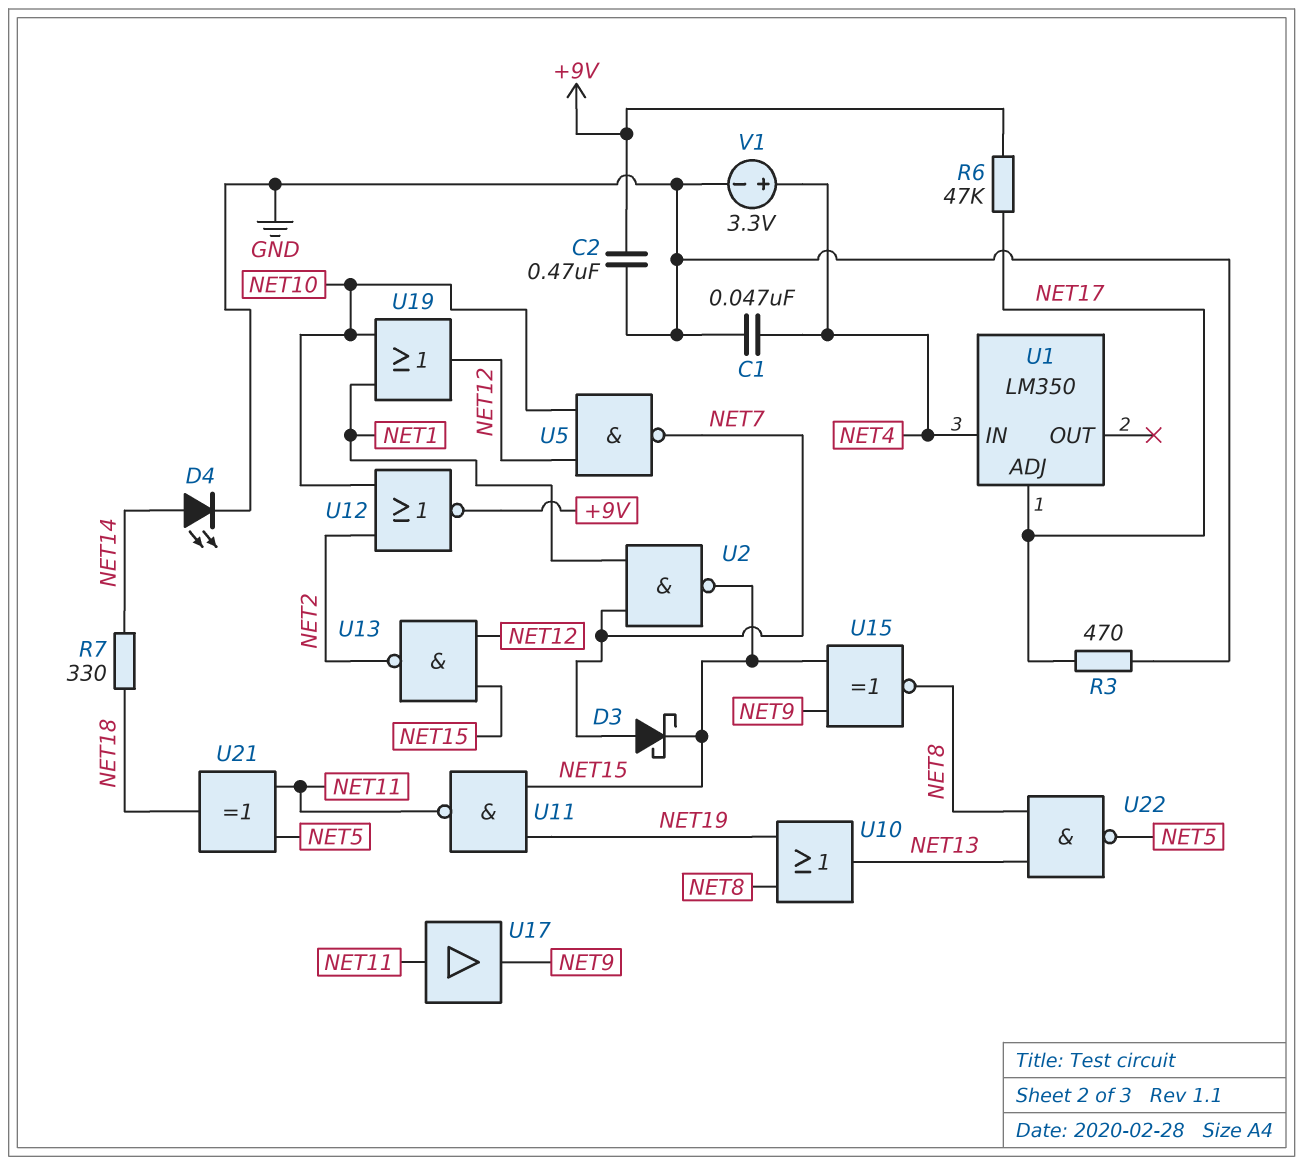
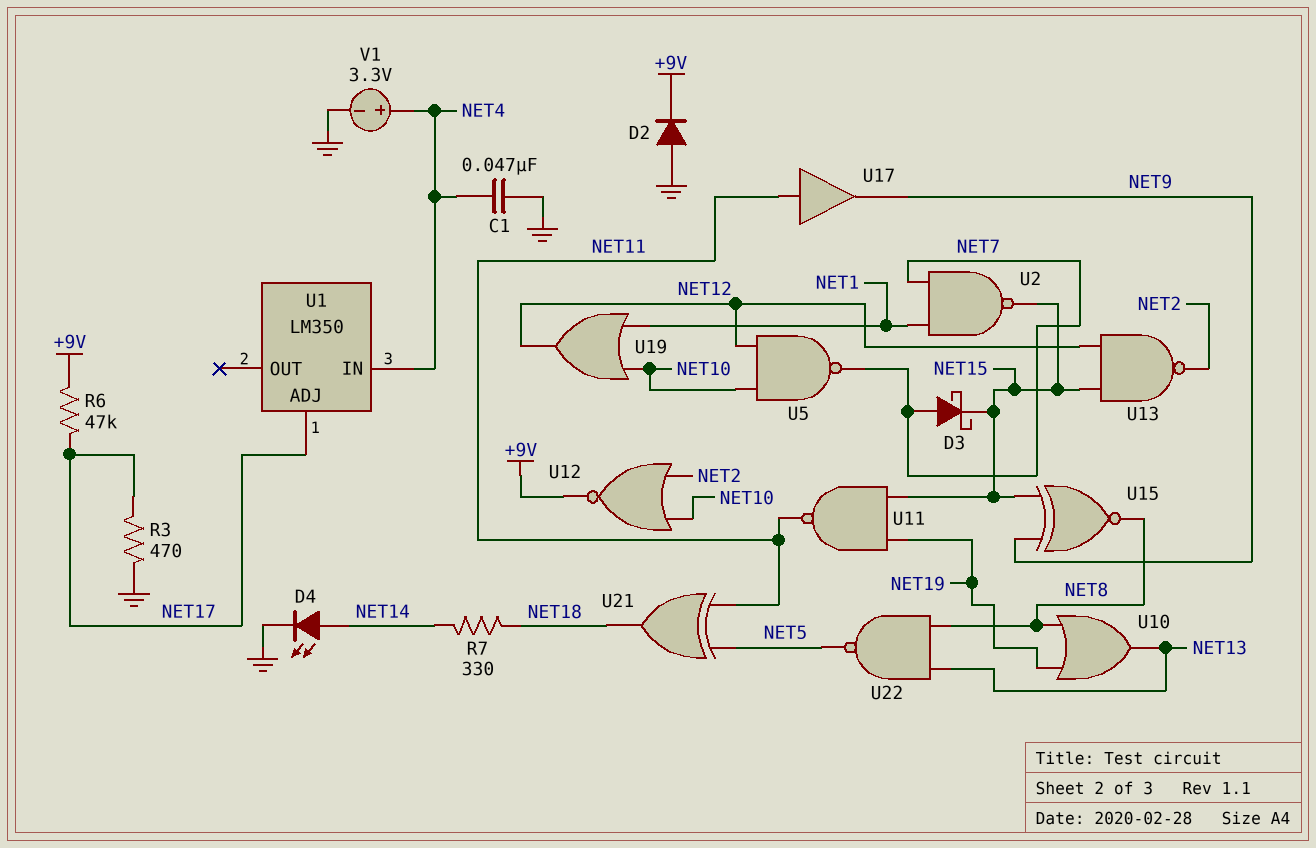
C2: 470nF (+9V, GND) -> none
D2: none -> diode (A GND, K +9V)

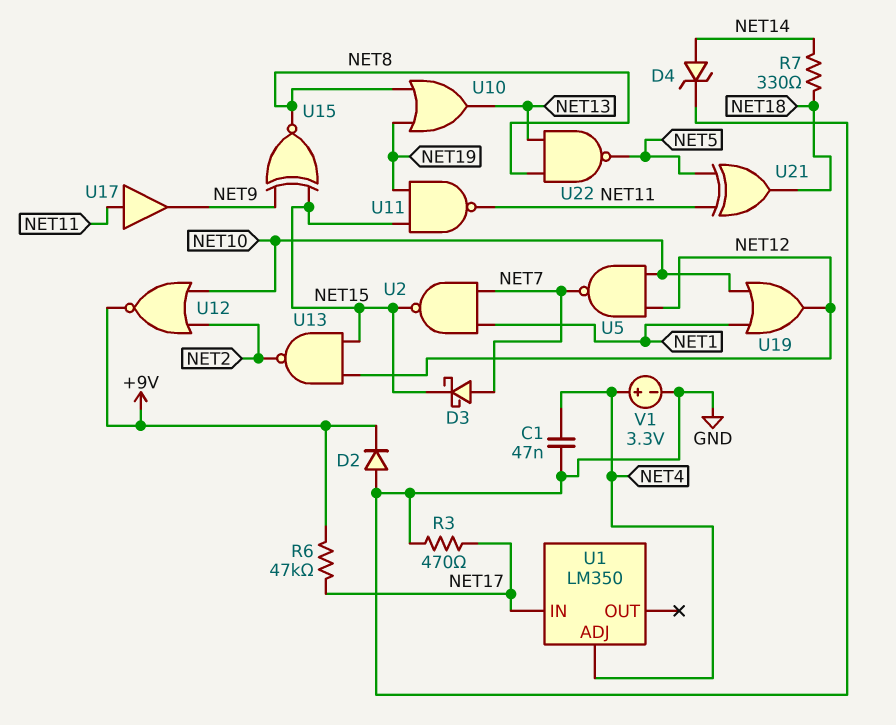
D4: LED (A NET14, K GND) -> zener (A NET14, K GND)
U1 pin ADJ: NET17 -> NET4
U1 pin IN: NET4 -> NET17

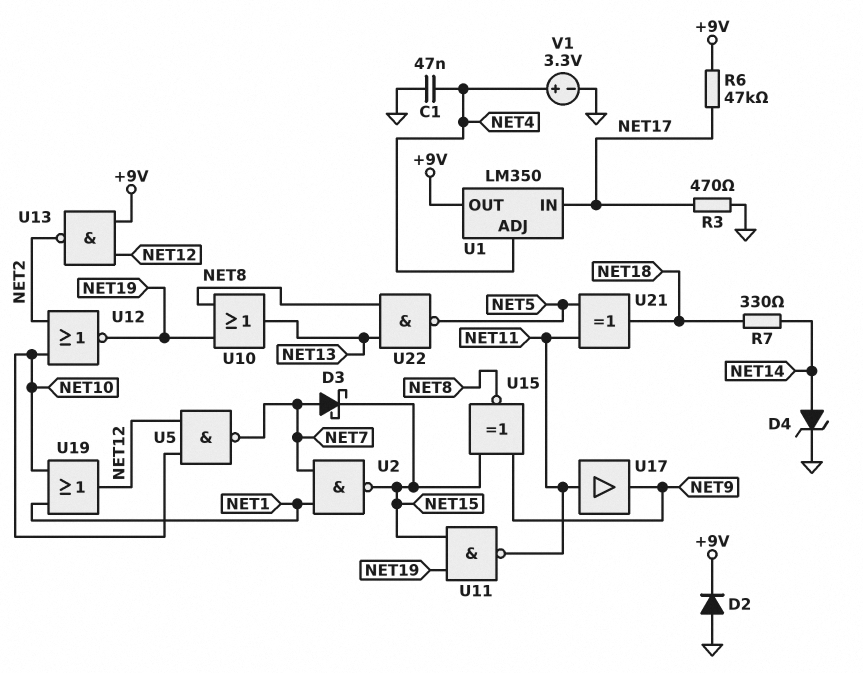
U1 pin OUT: none -> +9V
U12: NOR (in NET2, in NET10, out +9V) -> NOR (in NET2, in NET10, out NET19)
U13: NAND (in NET12, in NET15, out NET2) -> NAND (in +9V, in NET12, out NET2)

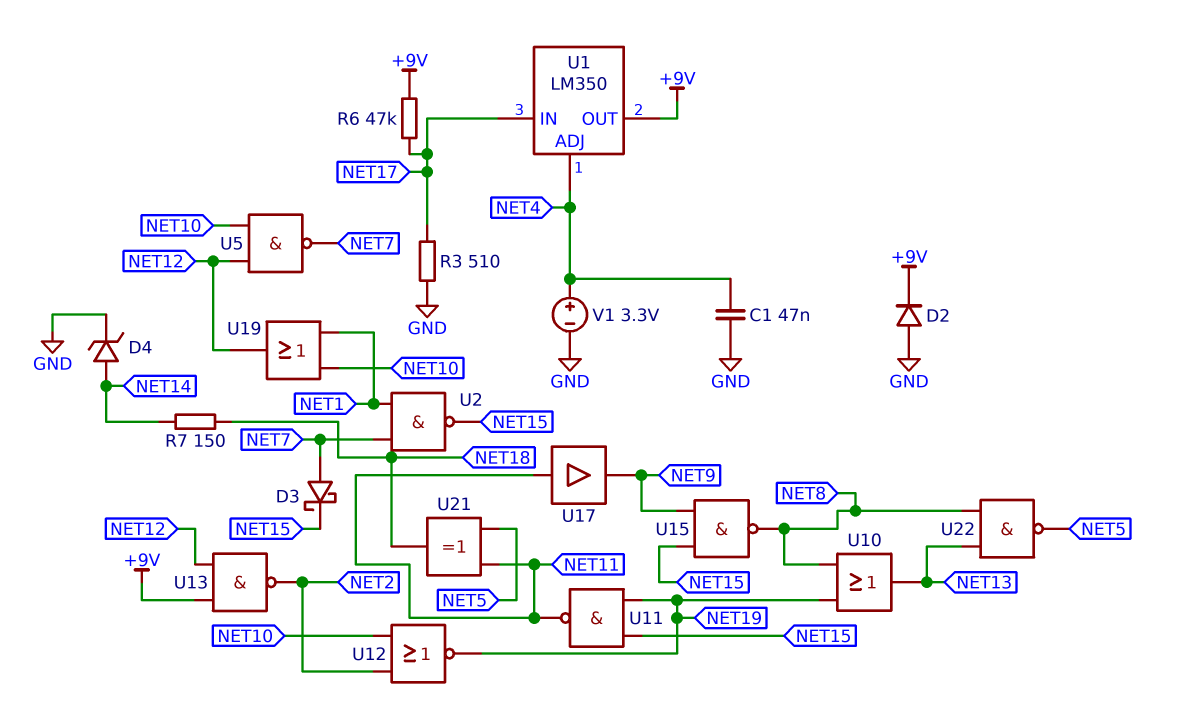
R3: 470 (GND, NET17) -> 510 (GND, NET17)
R7: 330 (NET14, NET18) -> 150 (NET14, NET18)
U15: XNOR (in NET9, in NET15, out NET8) -> NAND (in NET9, in NET15, out NET8)

